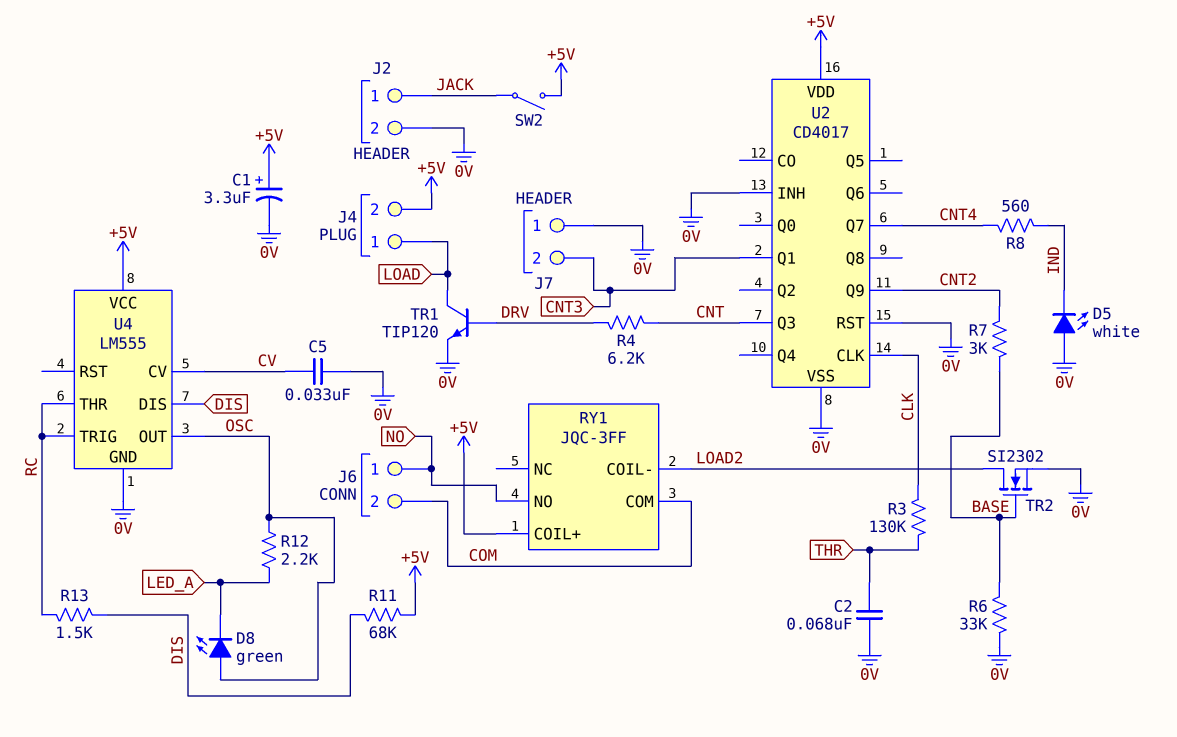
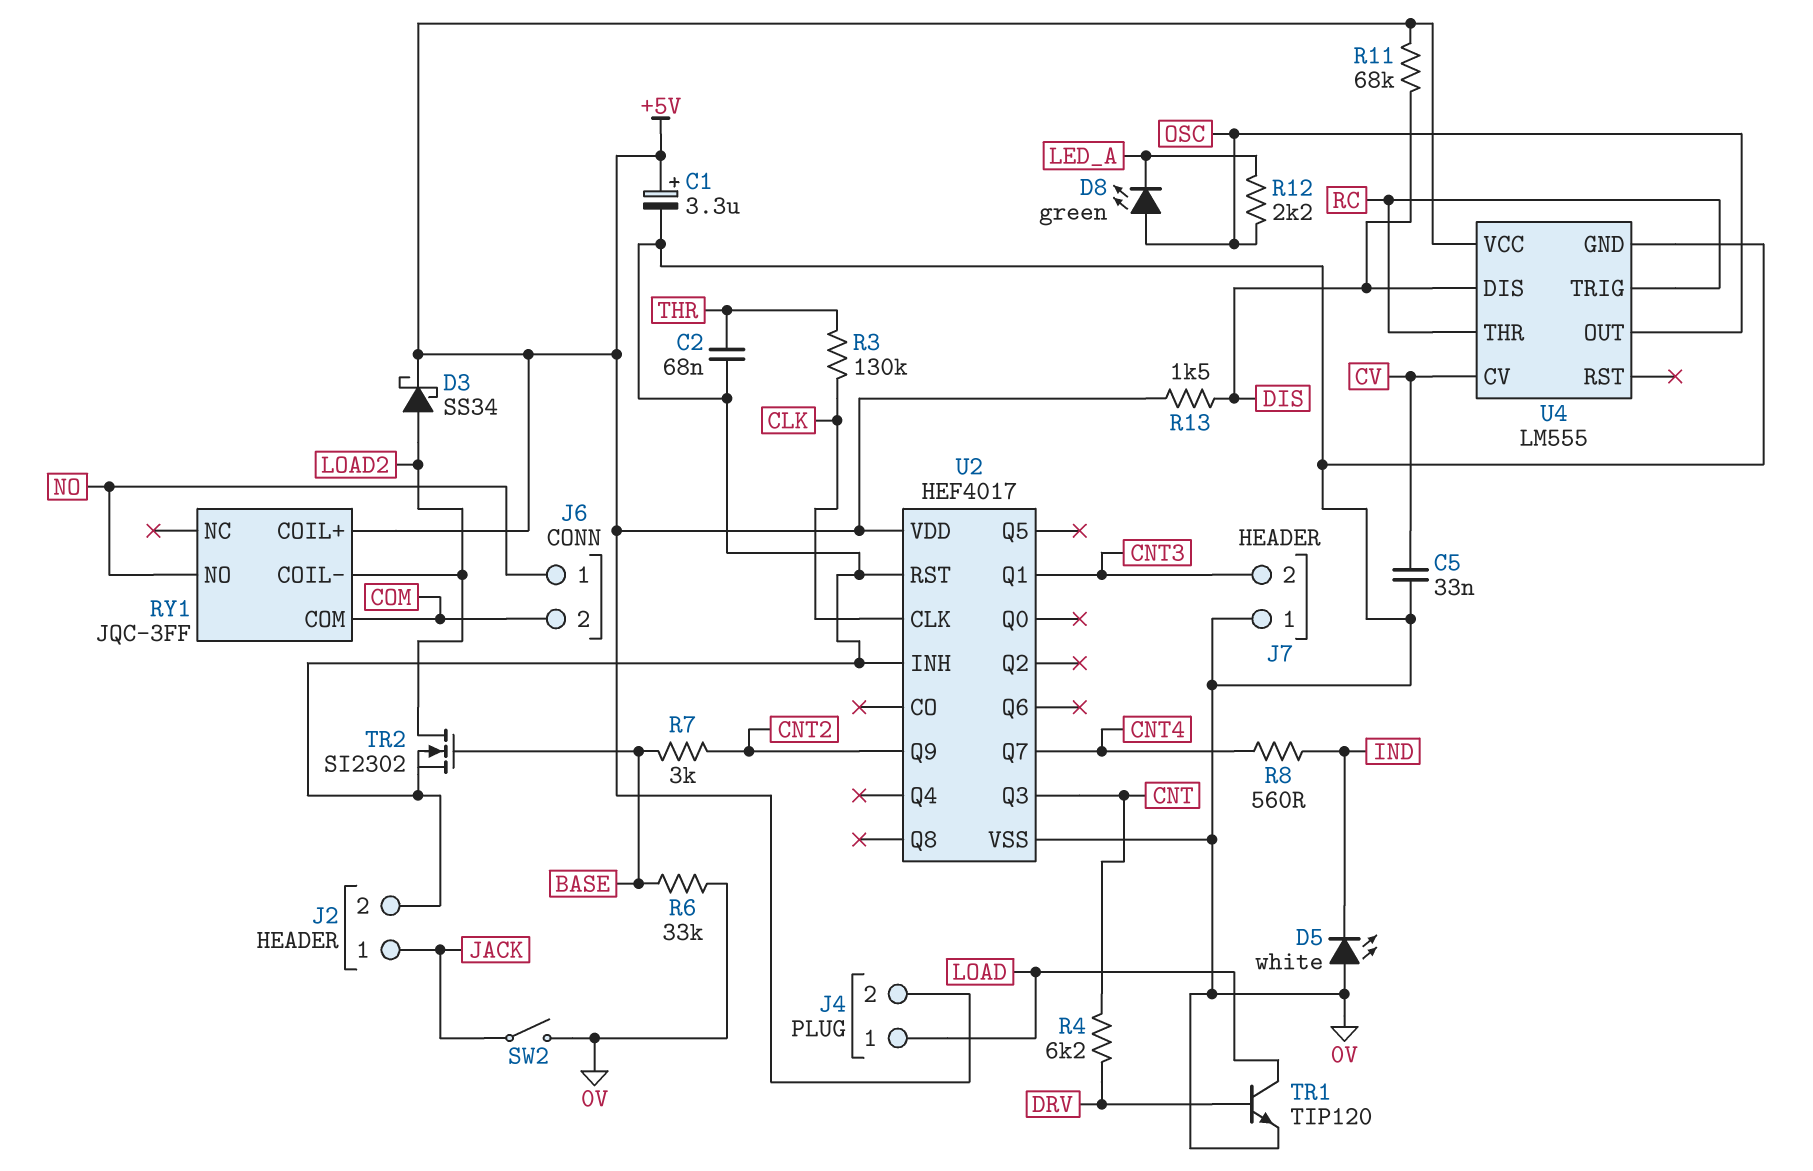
D3: none -> schottky SS34 (A LOAD2, K +5V)
R13: 1.5k (DIS, RC) -> 1.5k (+5V, DIS)
SW2: switch (+5V, JACK) -> switch (0V, JACK)
U2: CD4017 -> HEF4017

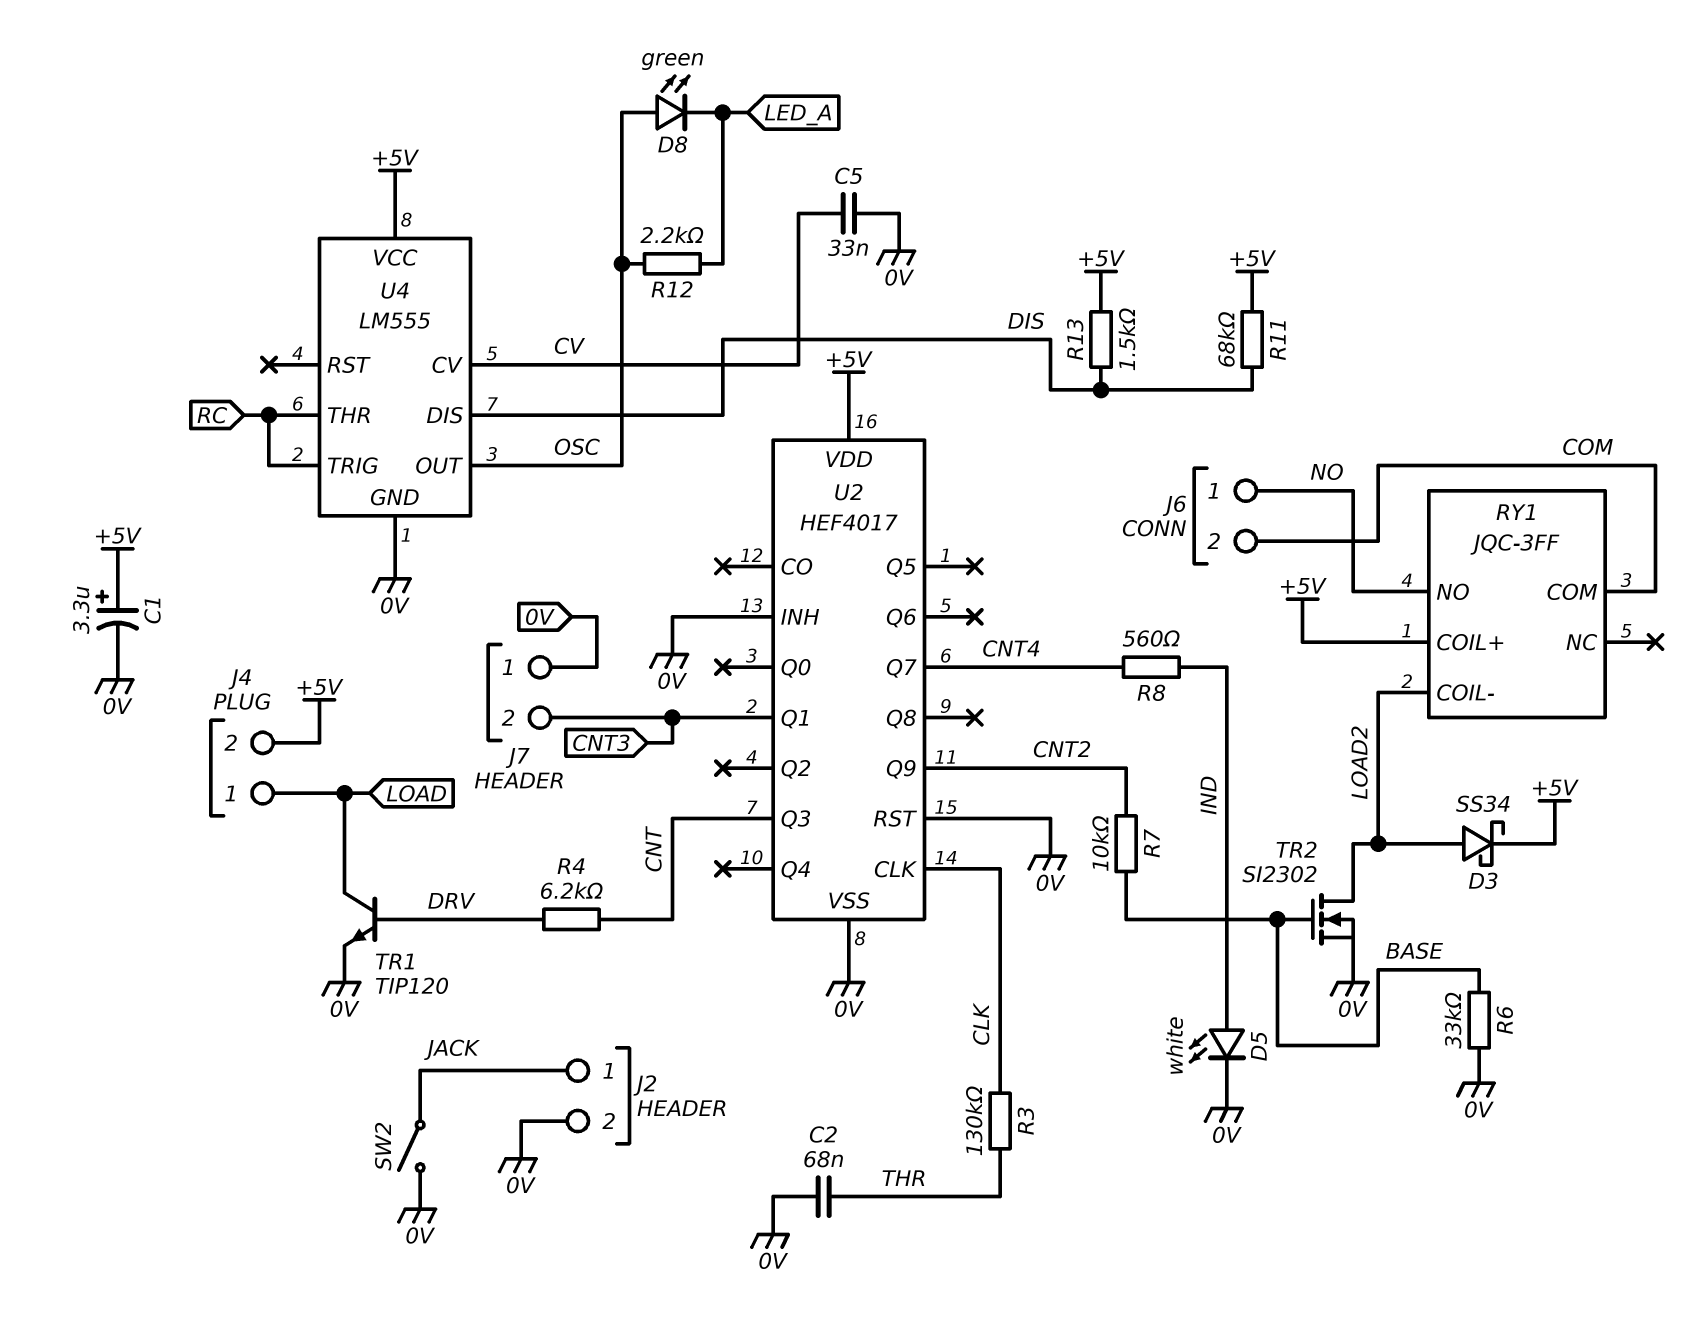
D5: LED white (A 0V, K IND) -> LED white (A IND, K 0V)
R7: 3k (BASE, CNT2) -> 10k (BASE, CNT2)

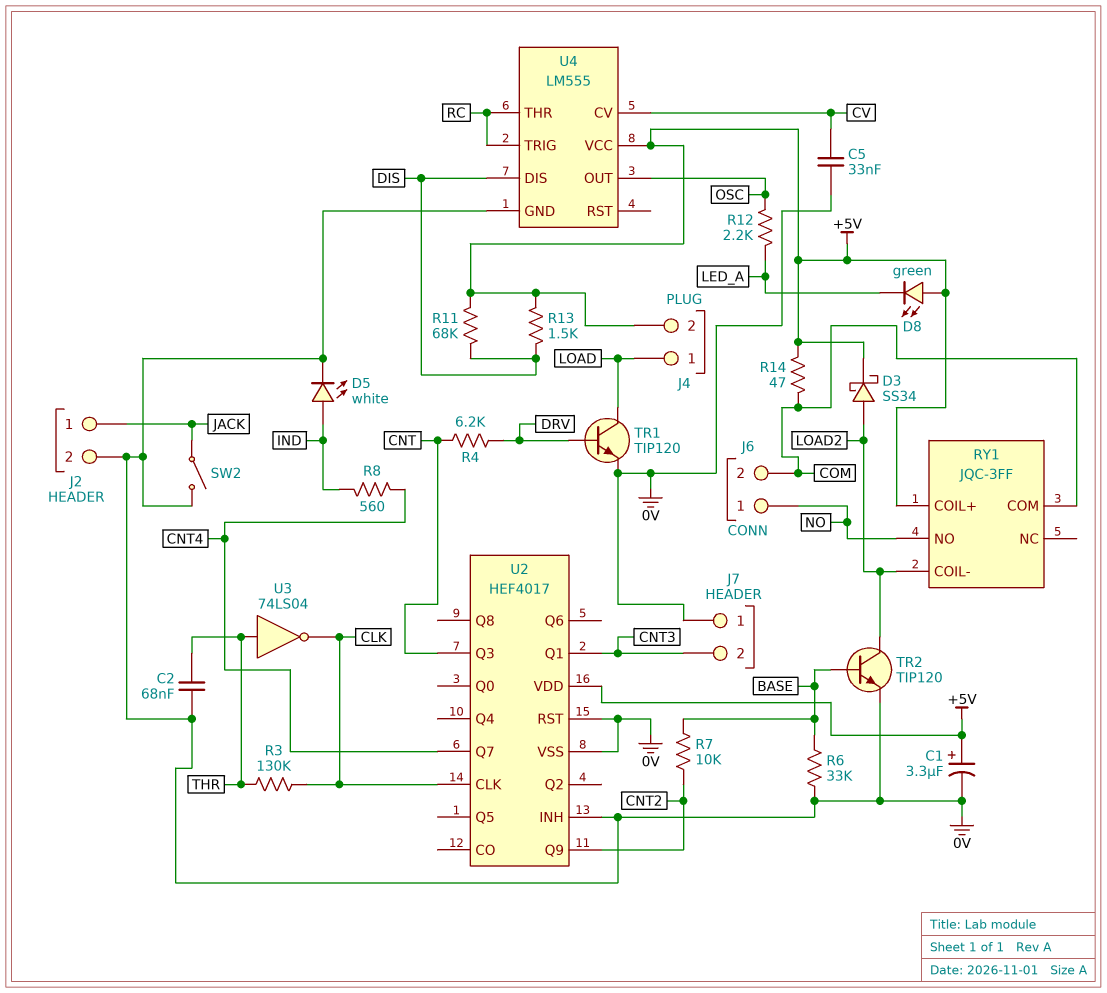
D8: LED green (A OSC, K LED_A) -> LED green (A +5V, K LED_A)
R14: none -> 47 (+5V, COM)
TR2: NMOS SI2302 (G BASE, D LOAD2, S 0V) -> NPN TIP120 (B BASE, C LOAD2, E 0V)
U3: none -> NOT 74LS04 (in THR, out CLK)

